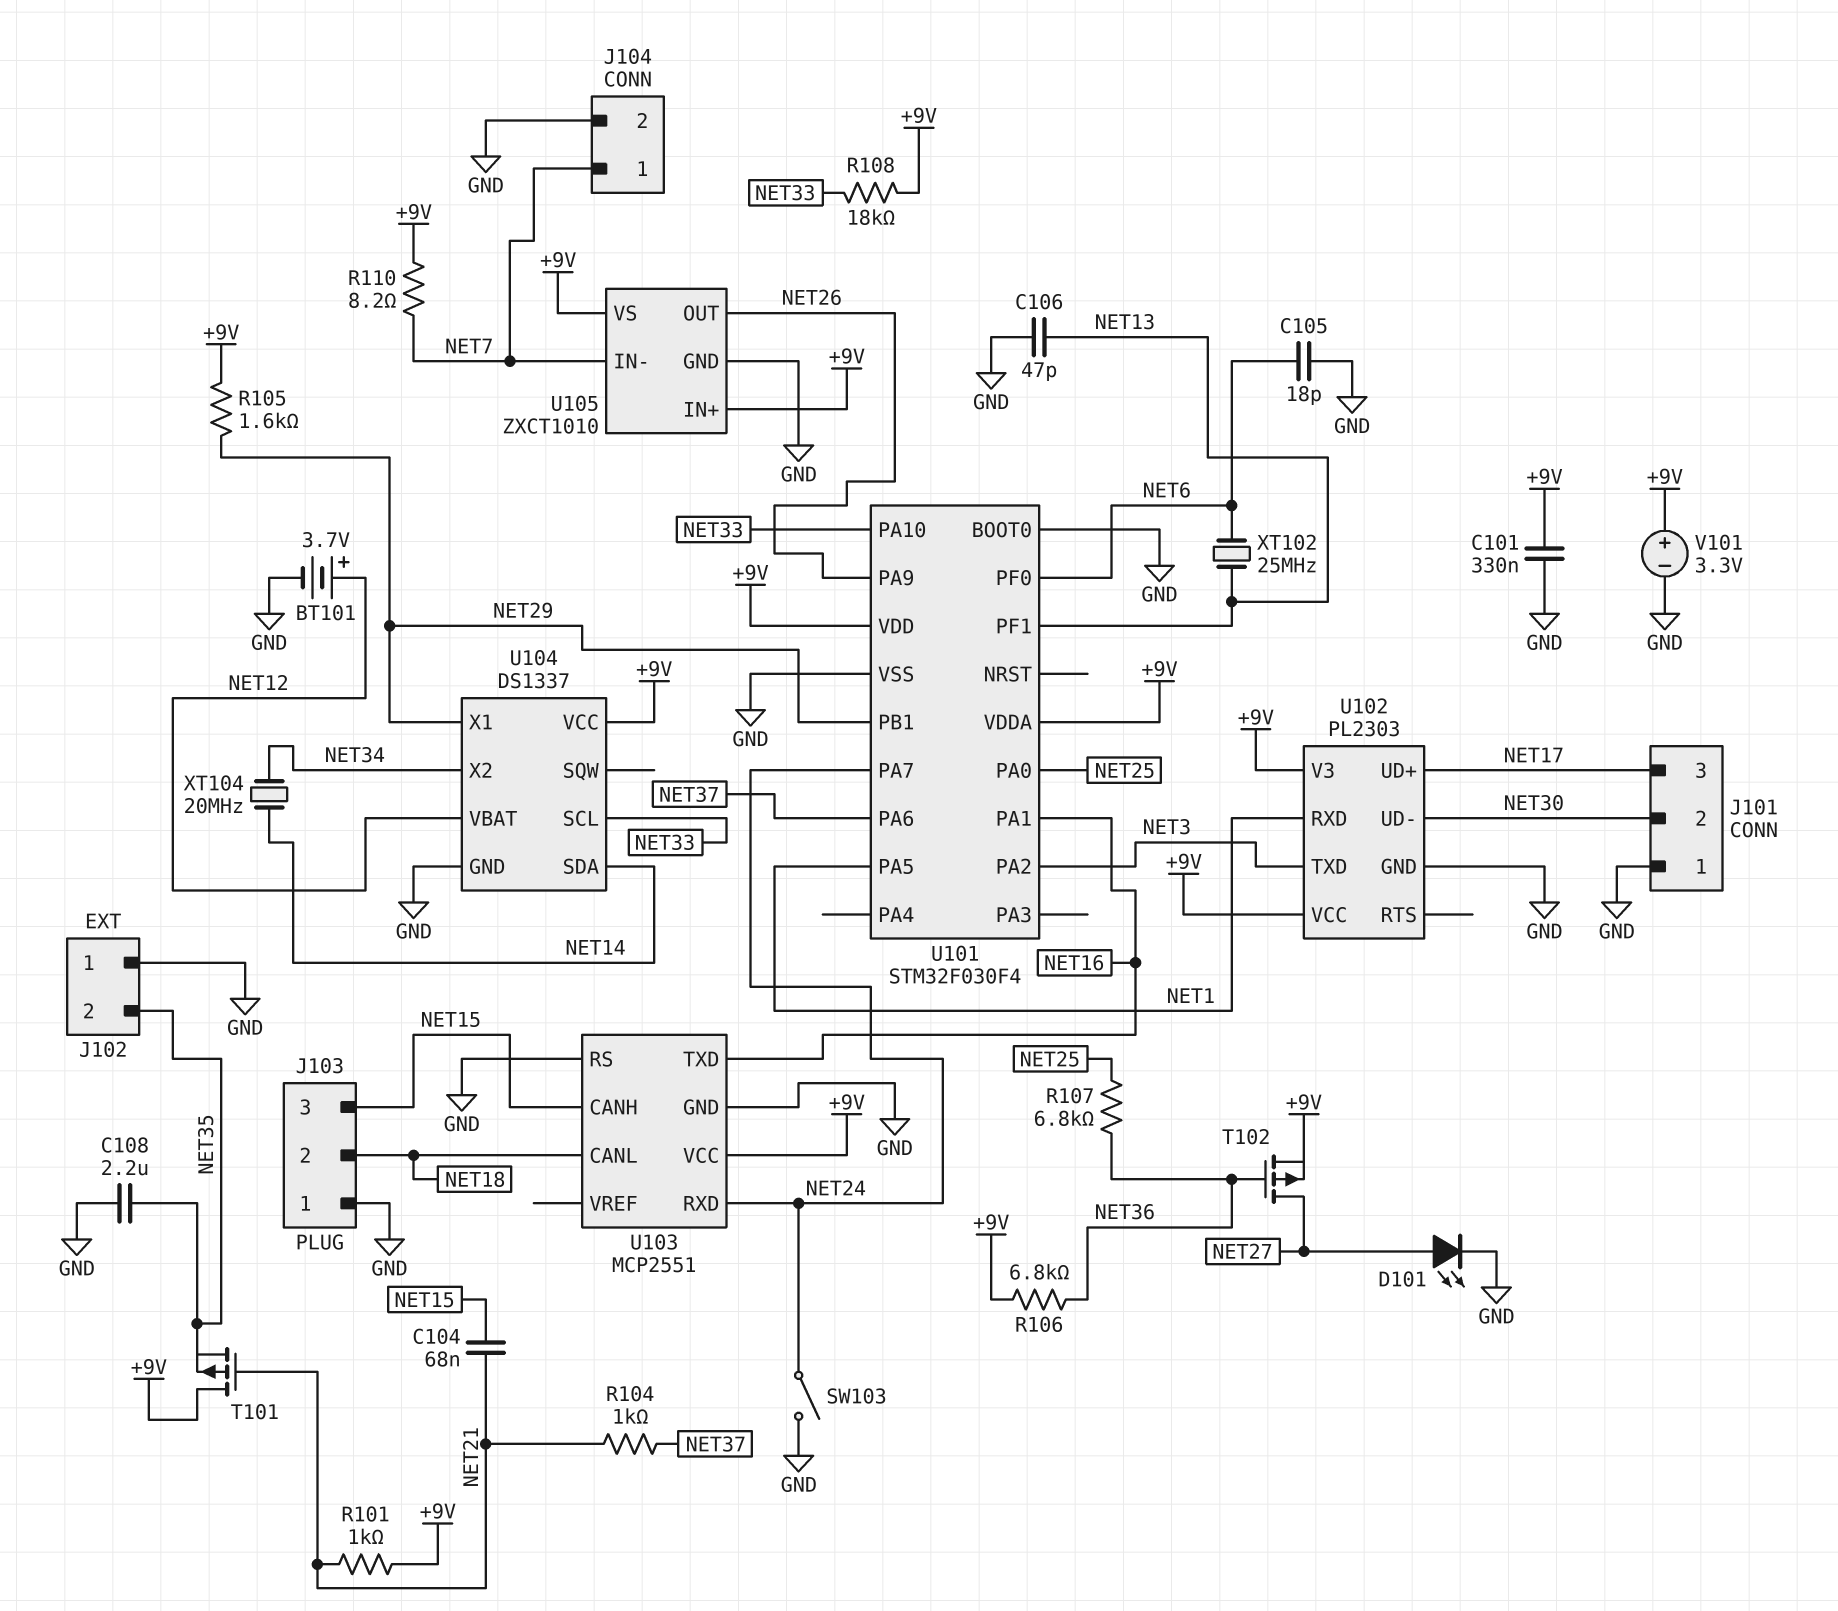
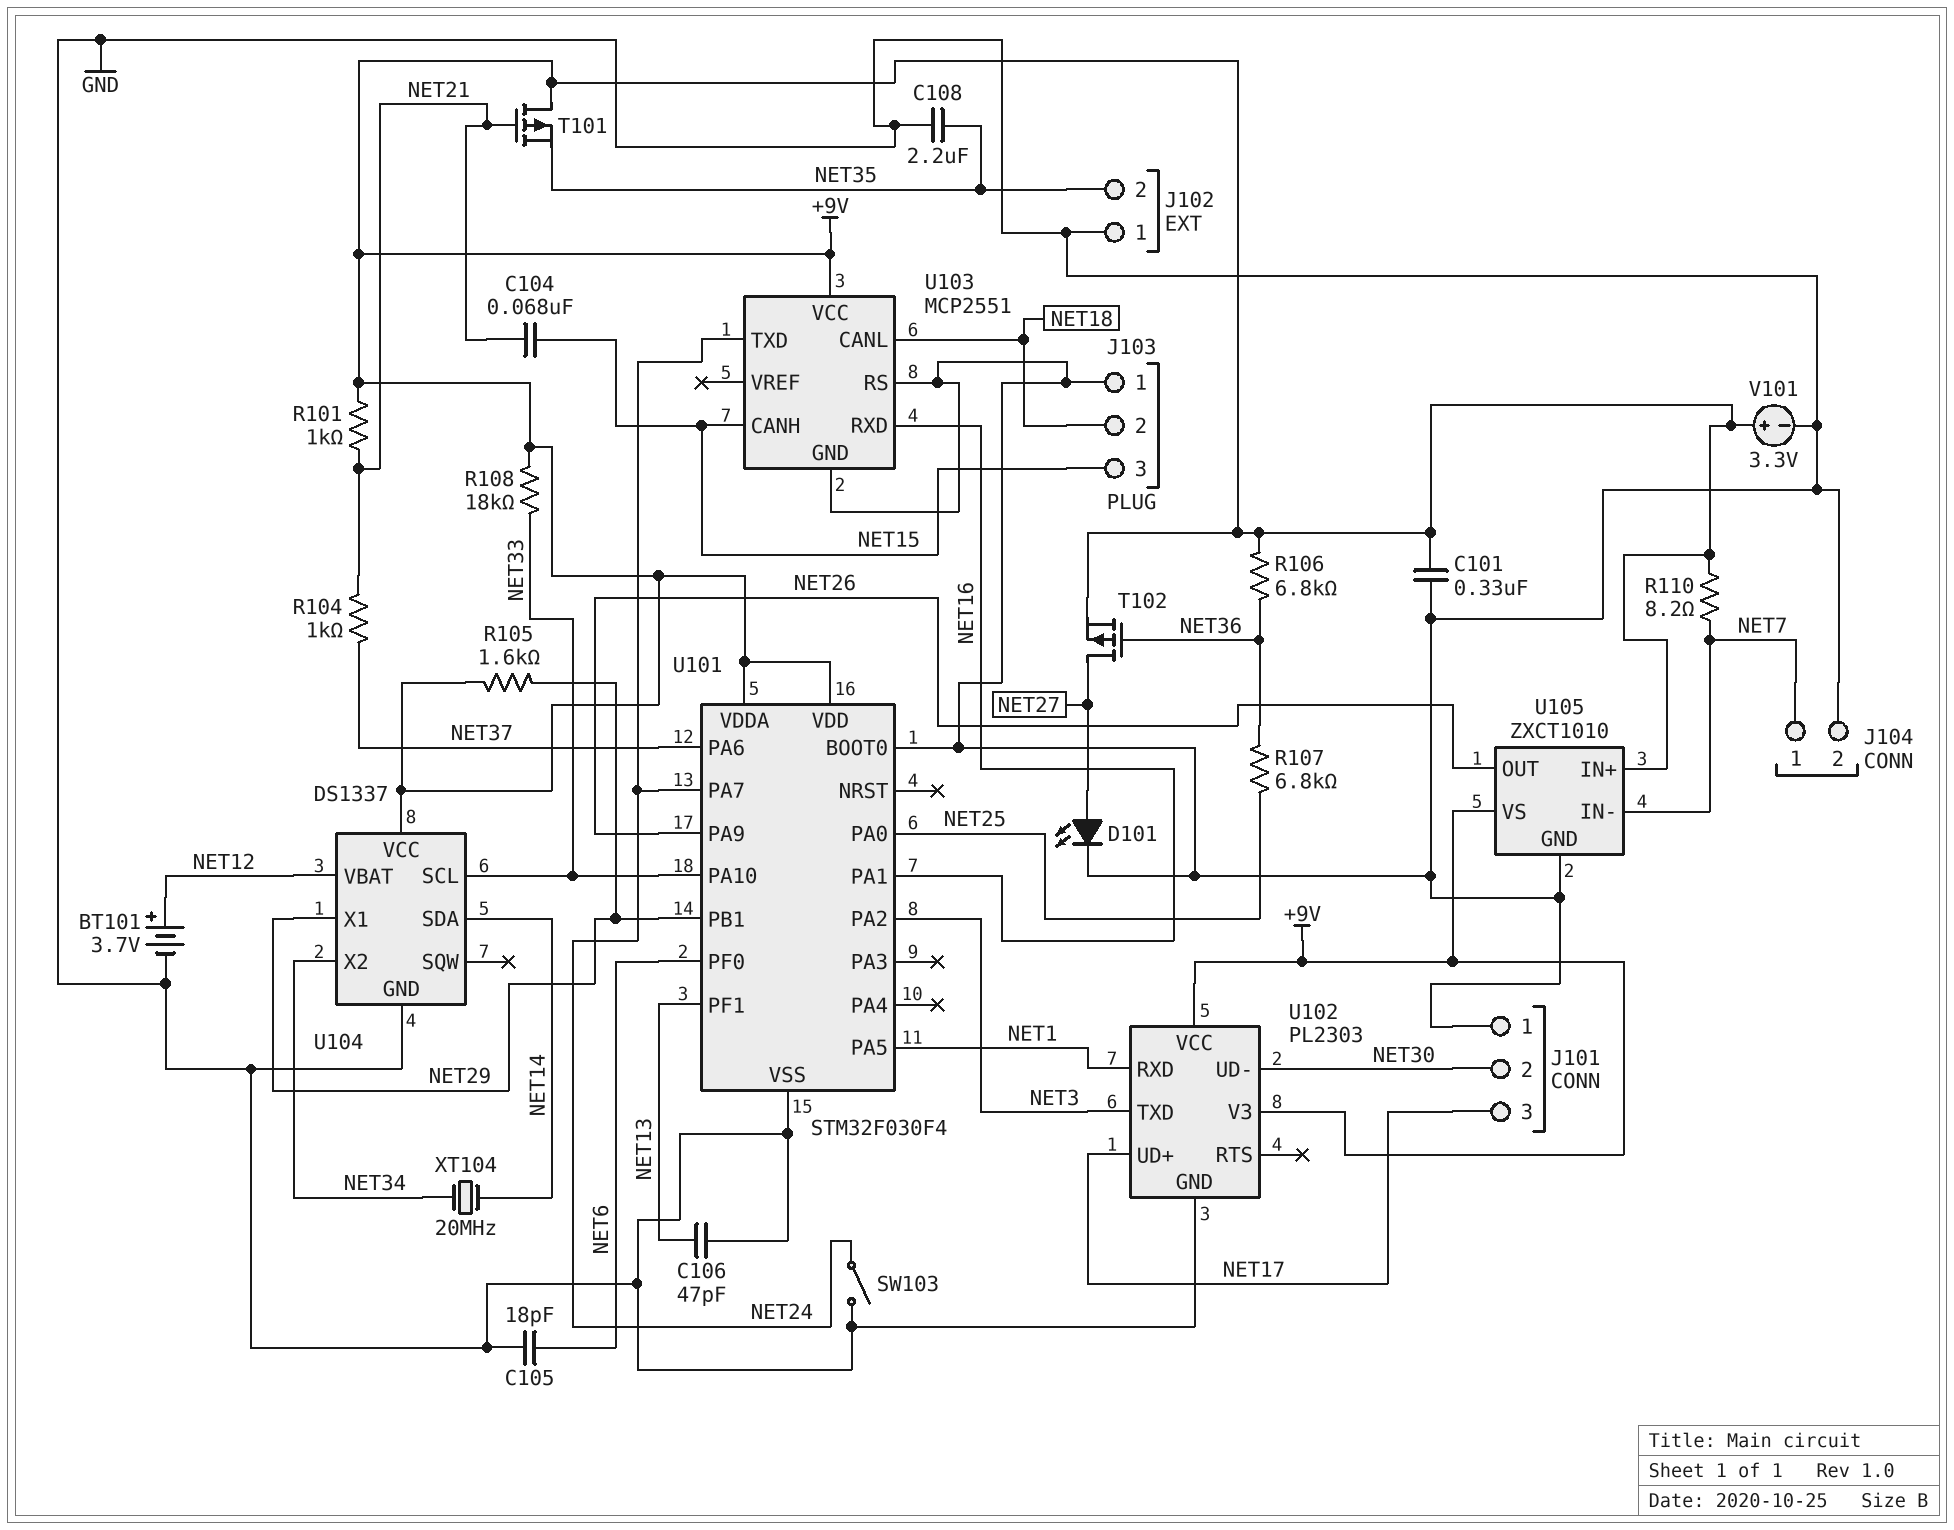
U103 pin RXD: NET24 -> NET16
U103 pin TXD: NET16 -> NET24
XT102: 25MHz (NET6, NET13) -> none

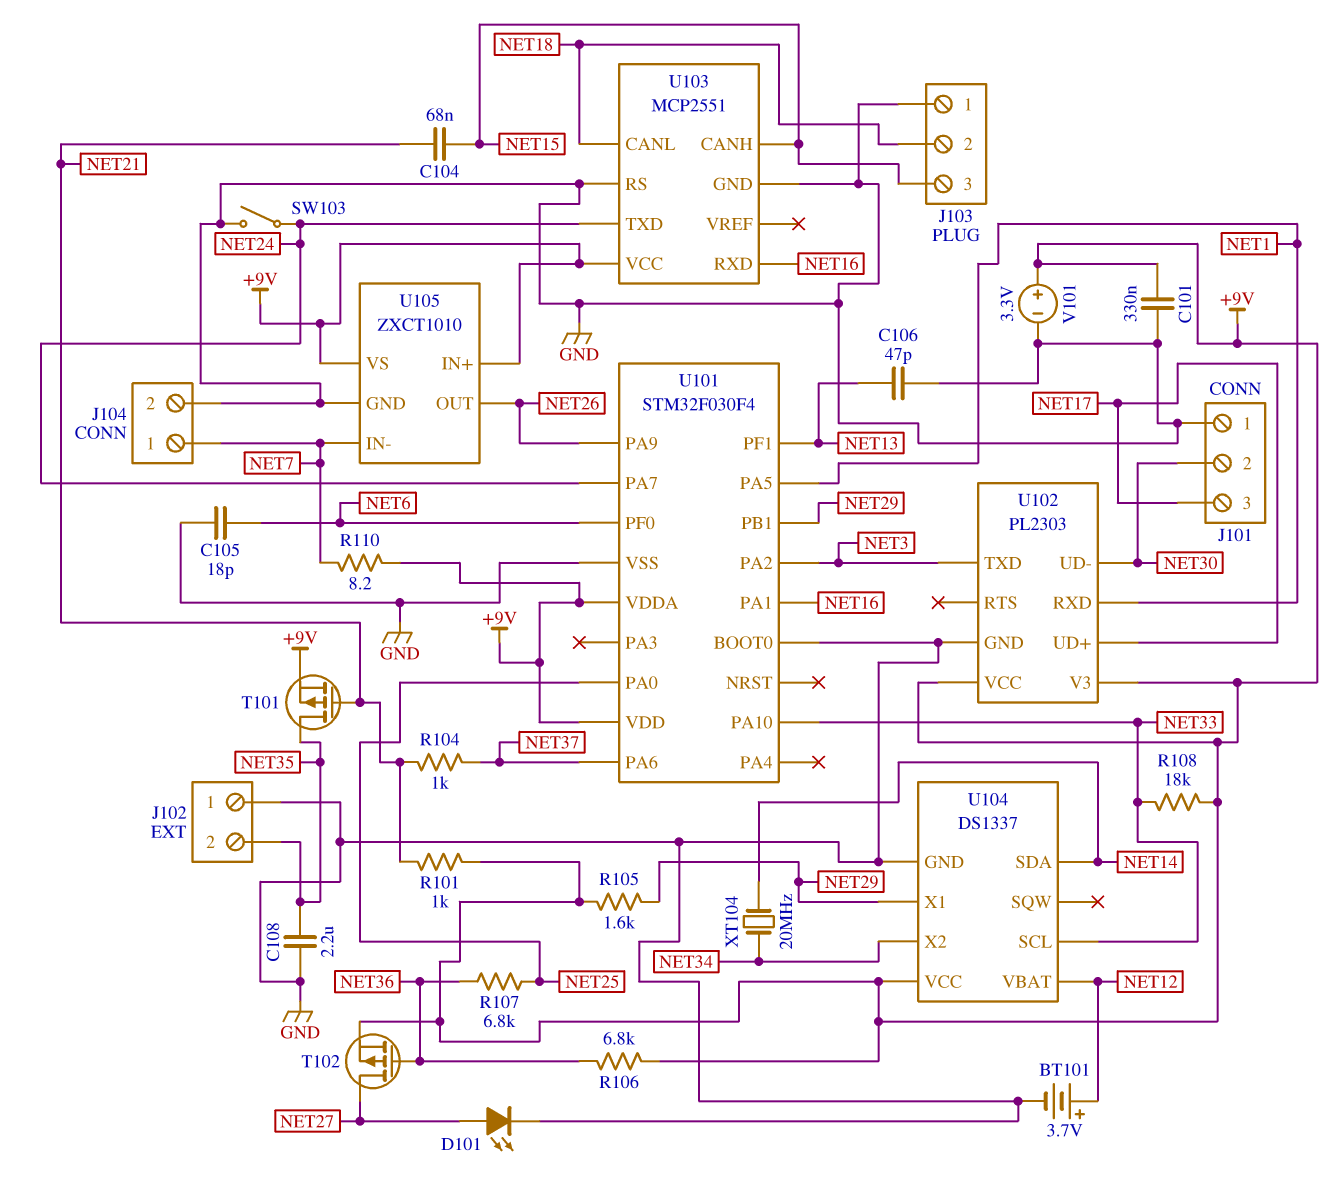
T101: PMOS (G NET21, D +9V, S NET35) -> PMOS (G NET21, D NET35, S +9V)

